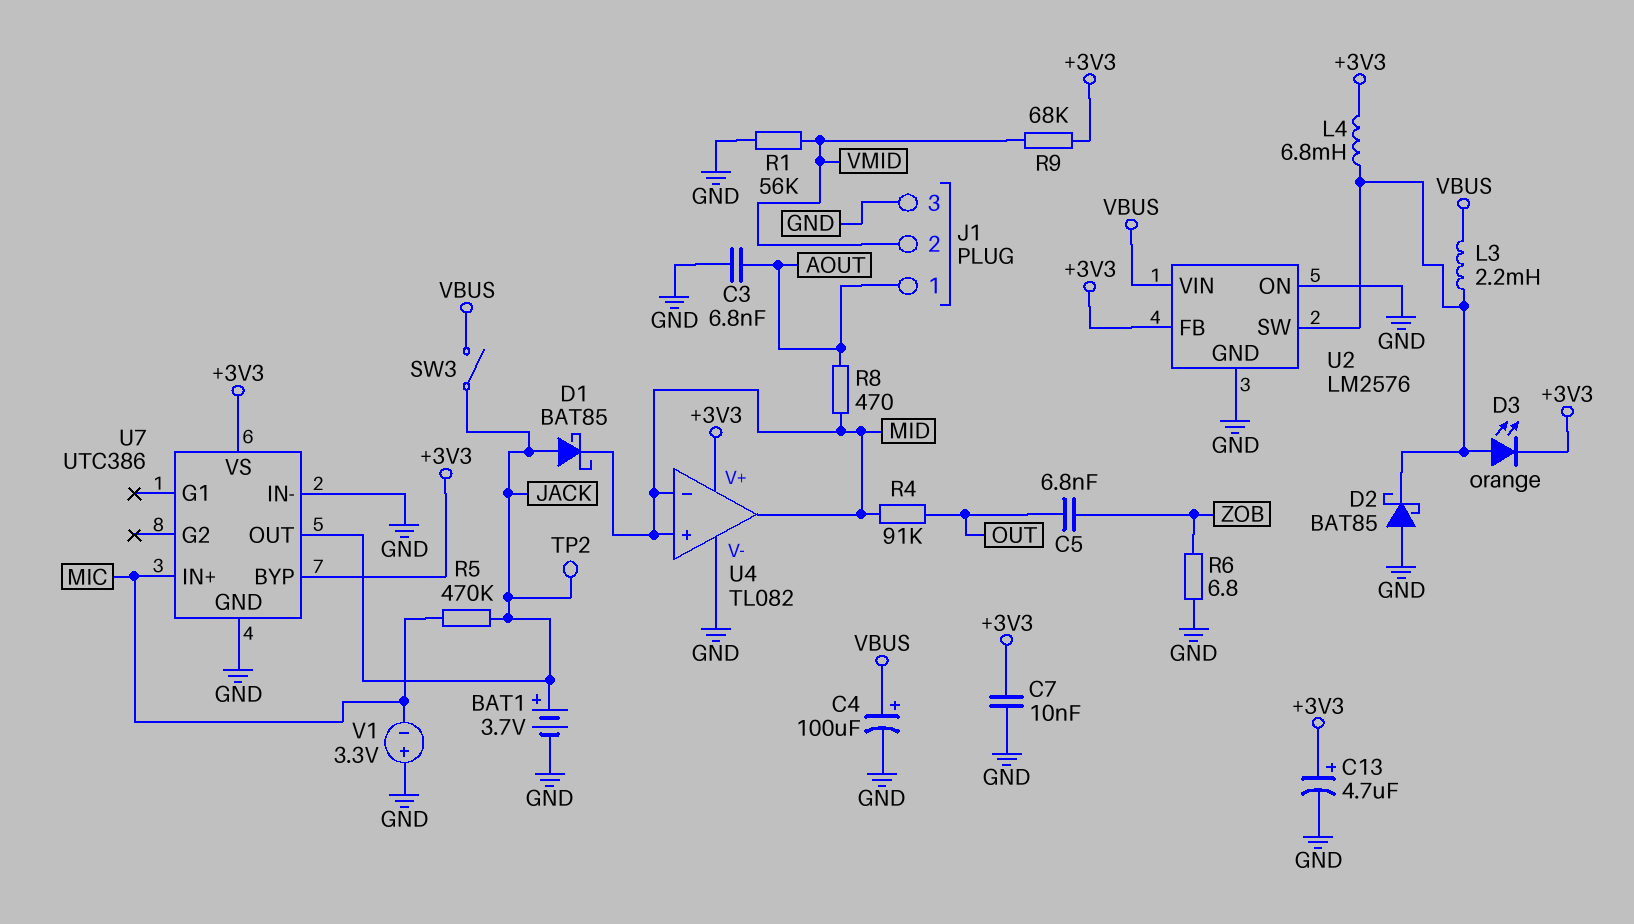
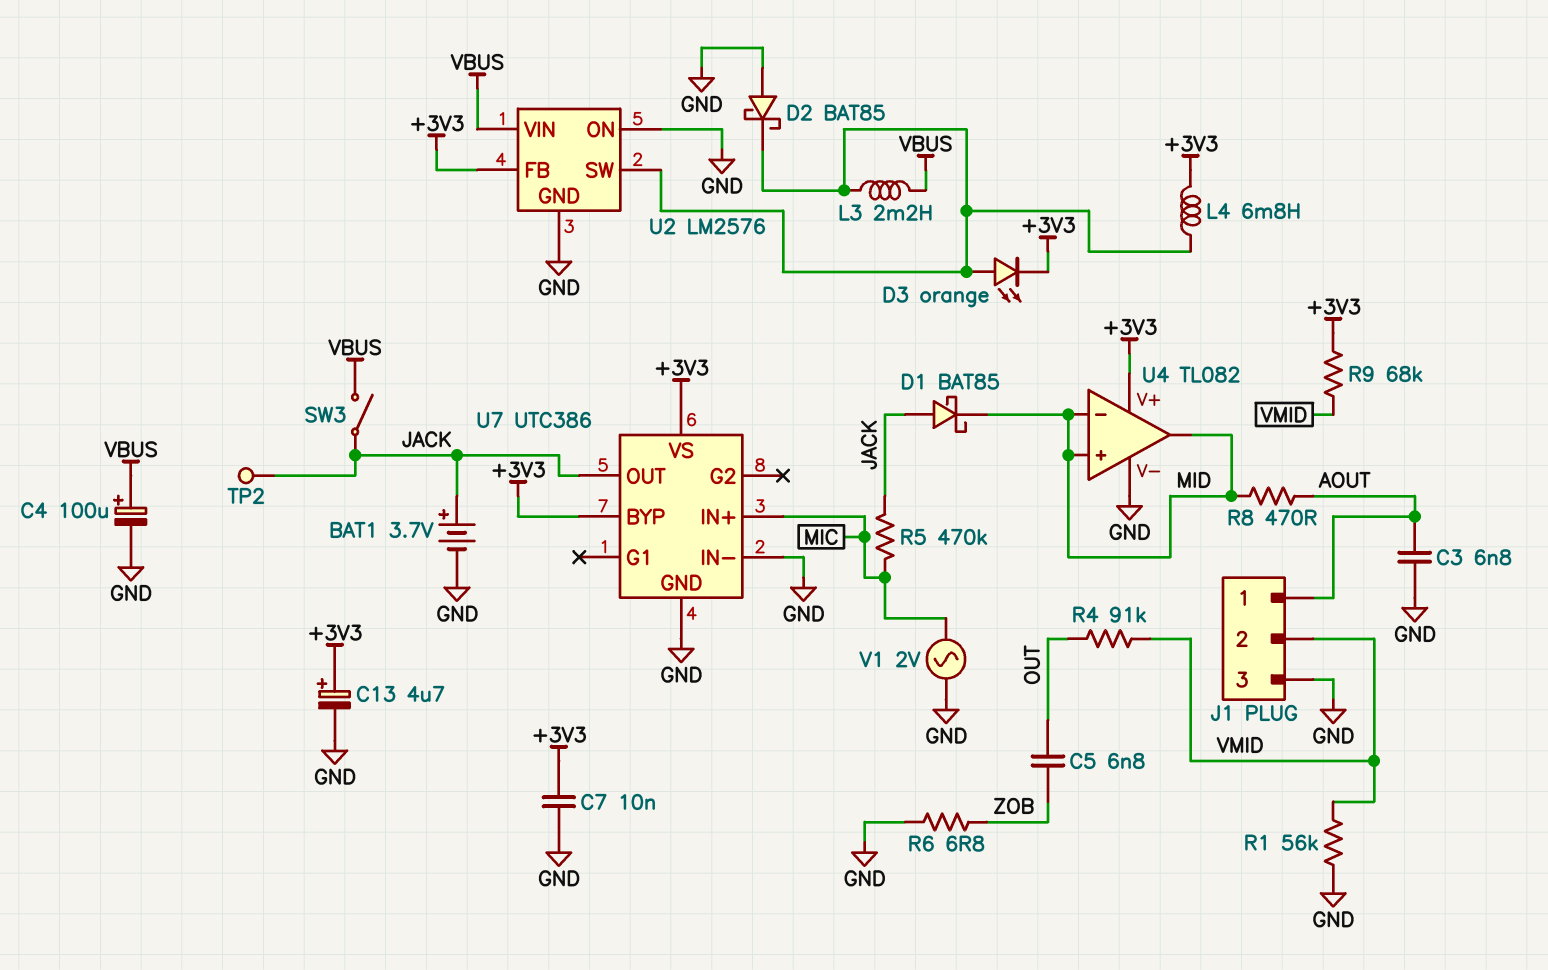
R4: 91k (MID, OUT) -> 91k (OUT, VMID)
V1: 3.3V (plus GND, minus MIC) -> AC 2V (GND, MIC)

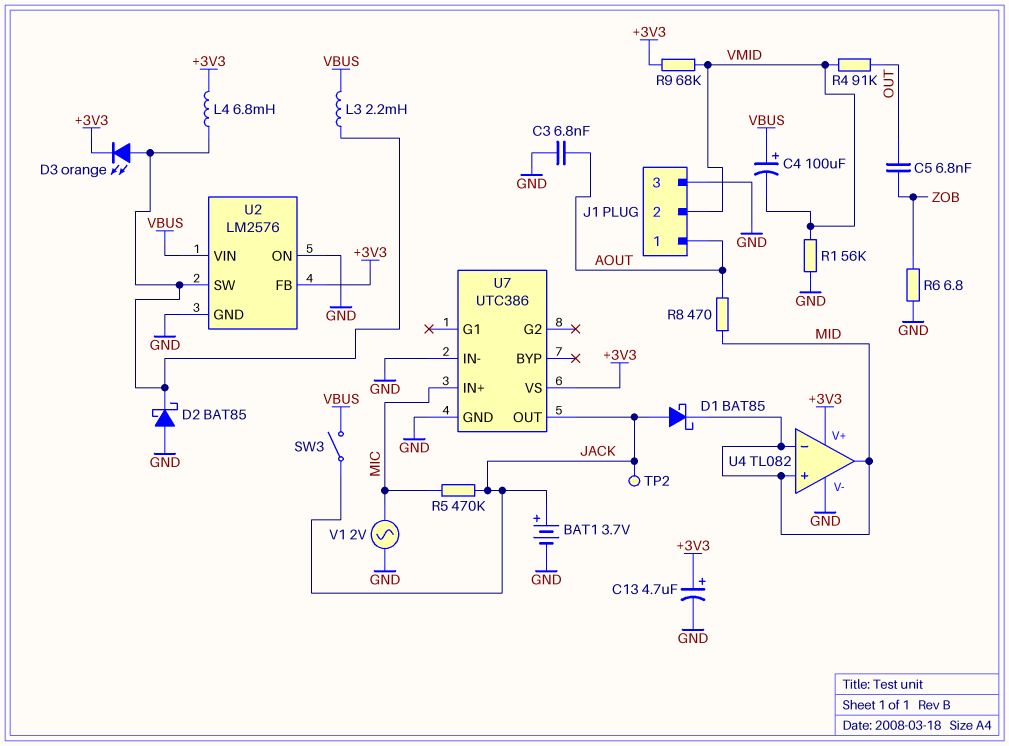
C4: 100uF (plus VBUS, minus GND) -> 100uF (plus VBUS, minus VMID)
C7: 10nF (+3V3, GND) -> none
U7 pin BYP: +3V3 -> none

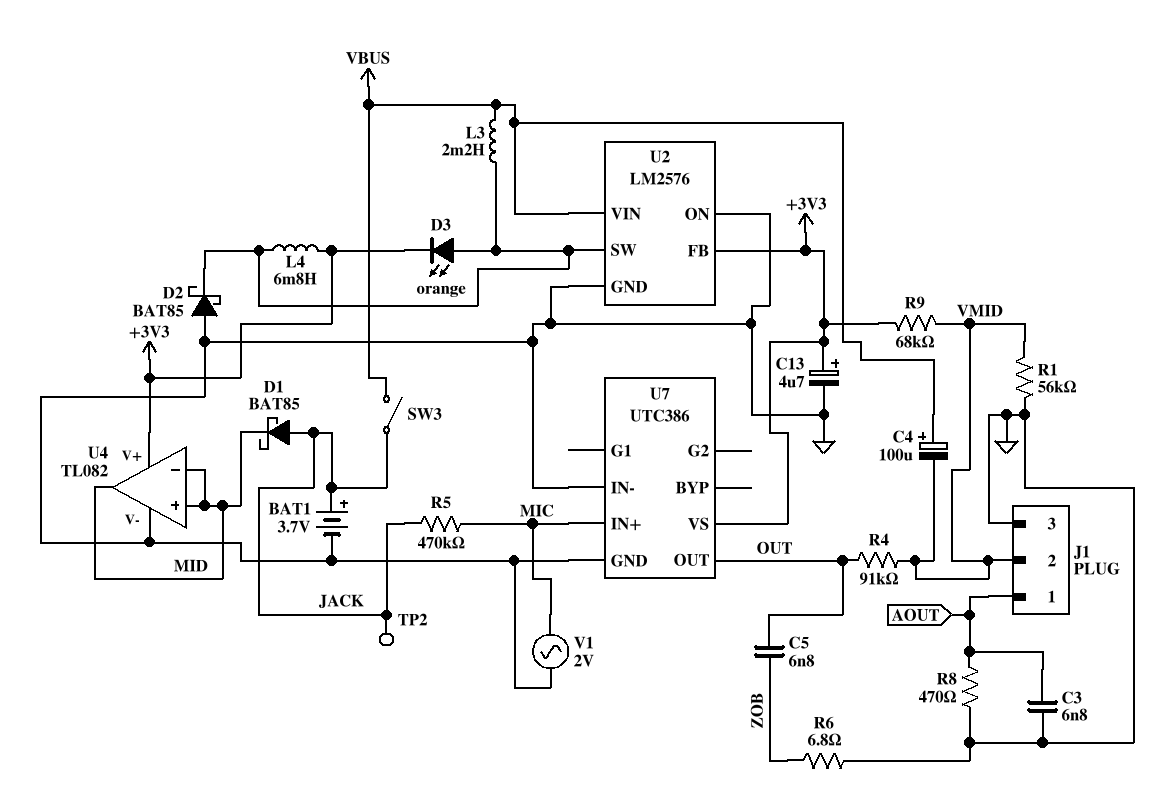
R8: 470 (AOUT, MID) -> 470 (AOUT, GND)
U7 pin OUT: JACK -> OUT

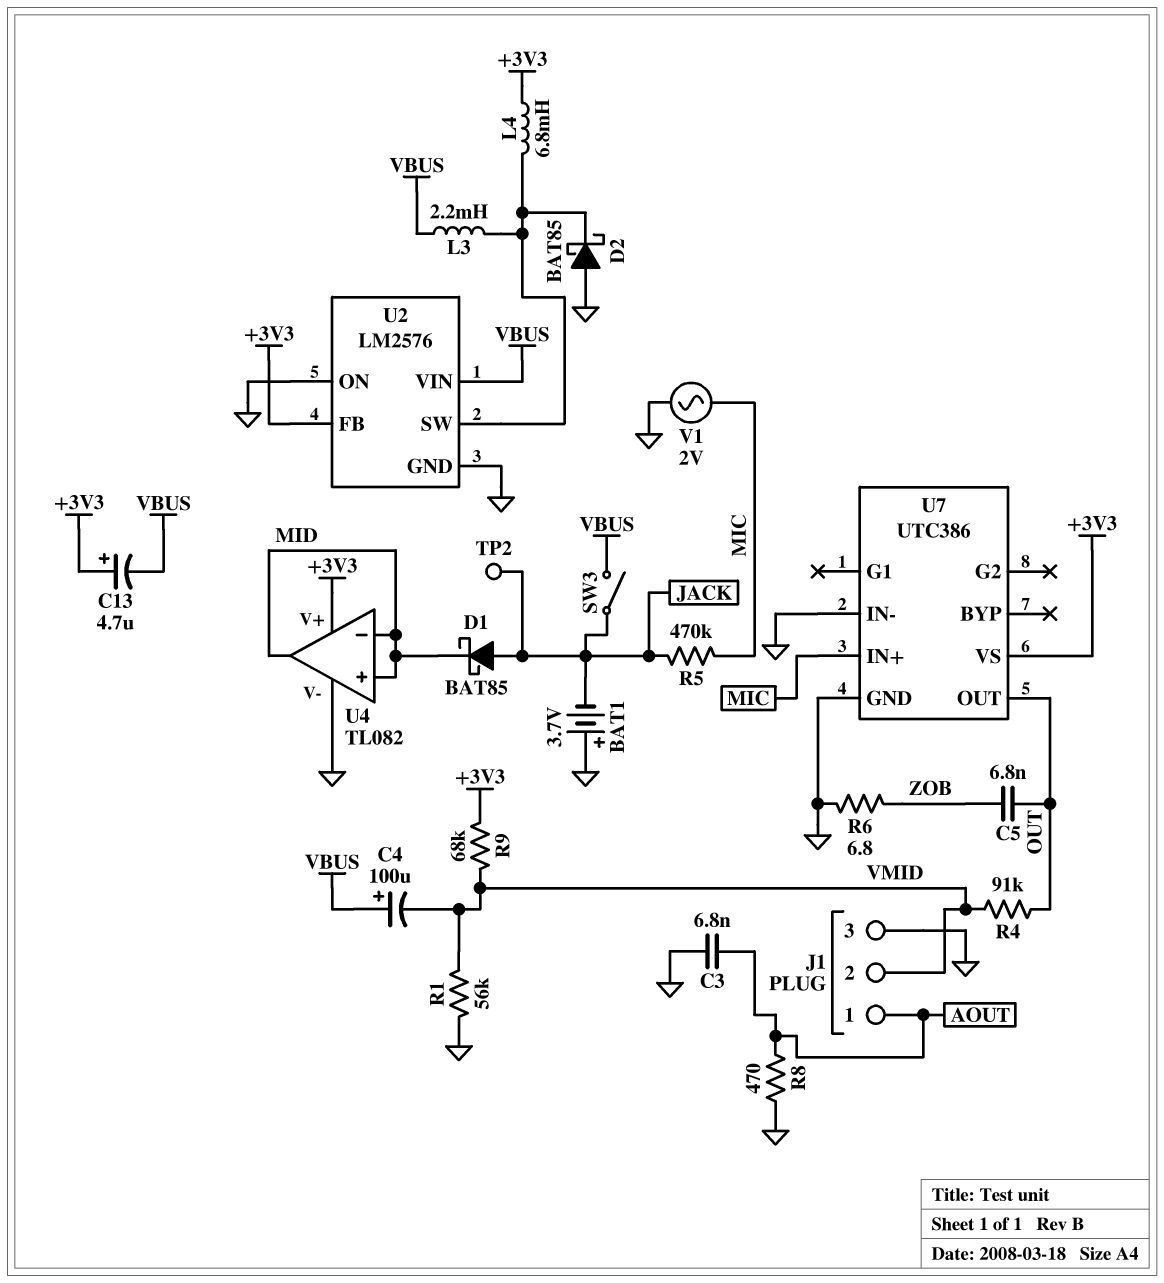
BAT1: 3.7V (plus JACK, minus GND) -> 3.7V (plus GND, minus JACK)
C13: 4.7uF (plus +3V3, minus GND) -> 4.7uF (plus +3V3, minus VBUS)
D3: LED orange (A U2/SW, K +3V3) -> none

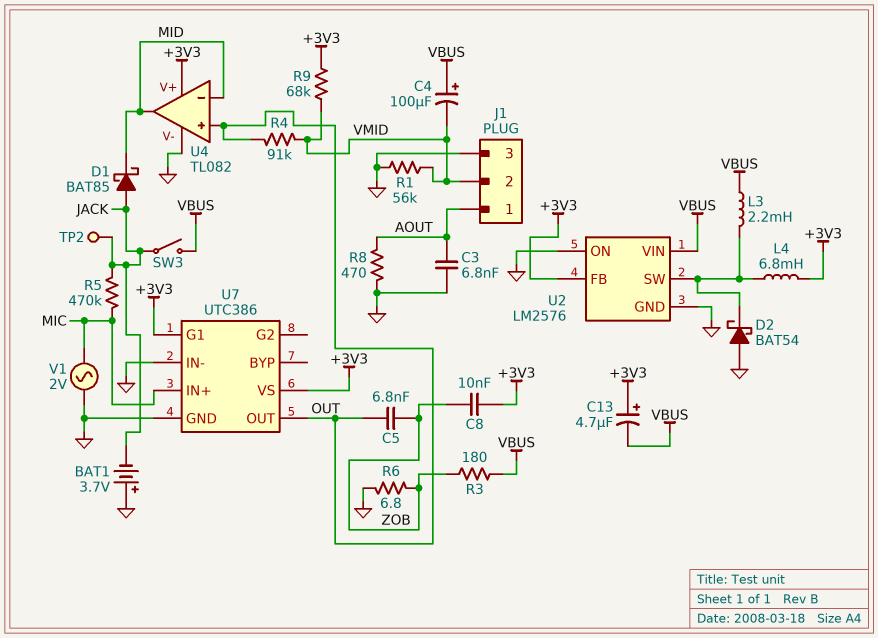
C8: none -> 10nF (+3V3, ZOB)
D2: schottky BAT85 (A GND, K U2/SW) -> schottky BAT54 (A GND, K U2/SW)
R3: none -> 180 (VBUS, ZOB)
U4 pin in+: MID -> OUT
U7 pin G1: none -> +3V3

